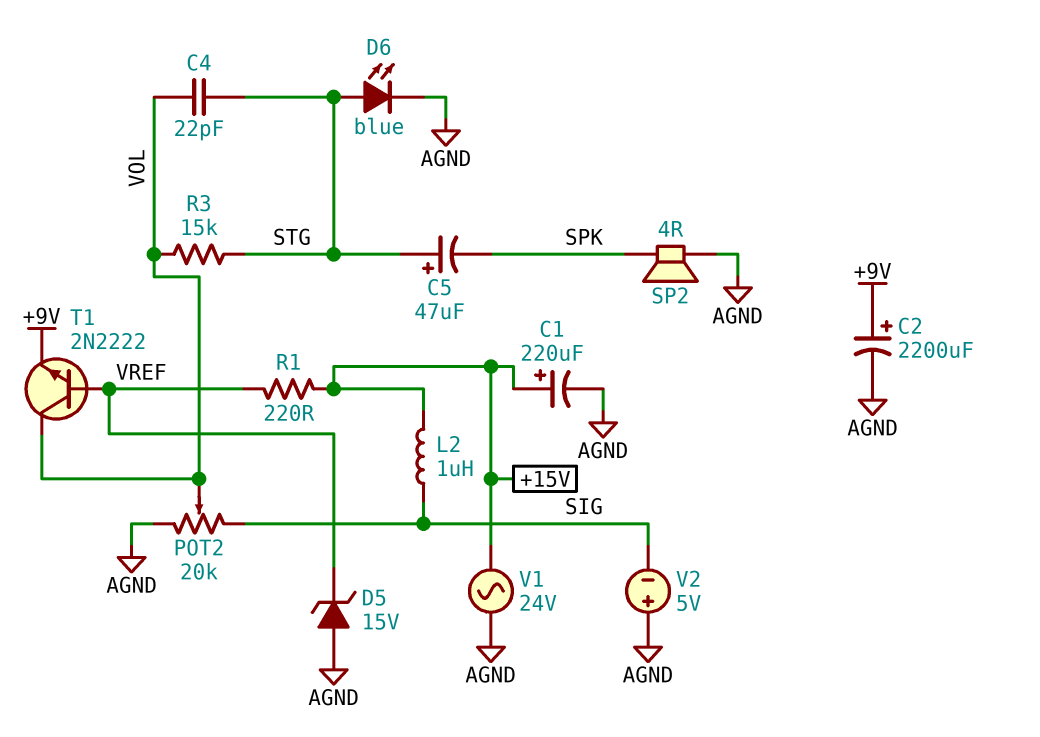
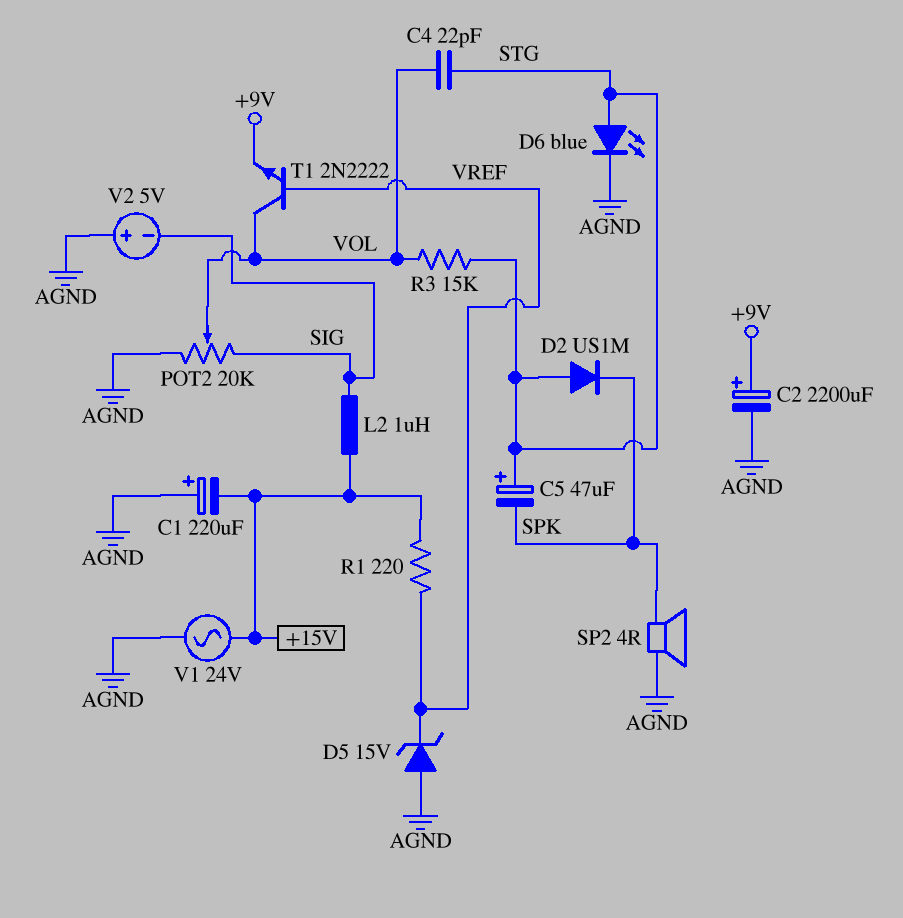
C1: 220uF (plus +15V, minus AGND) -> 220uF (plus AGND, minus +15V)
D2: none -> diode US1M (A STG, K SPK)

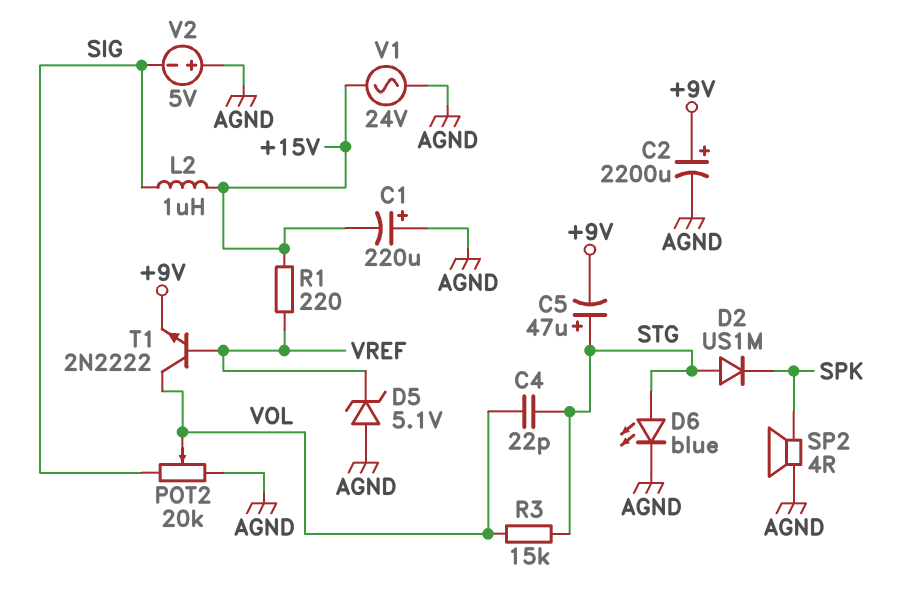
C5: 47uF (plus STG, minus SPK) -> 47uF (plus STG, minus +9V)
D5: zener 15V (A AGND, K VREF) -> zener 5.1V (A AGND, K VREF)

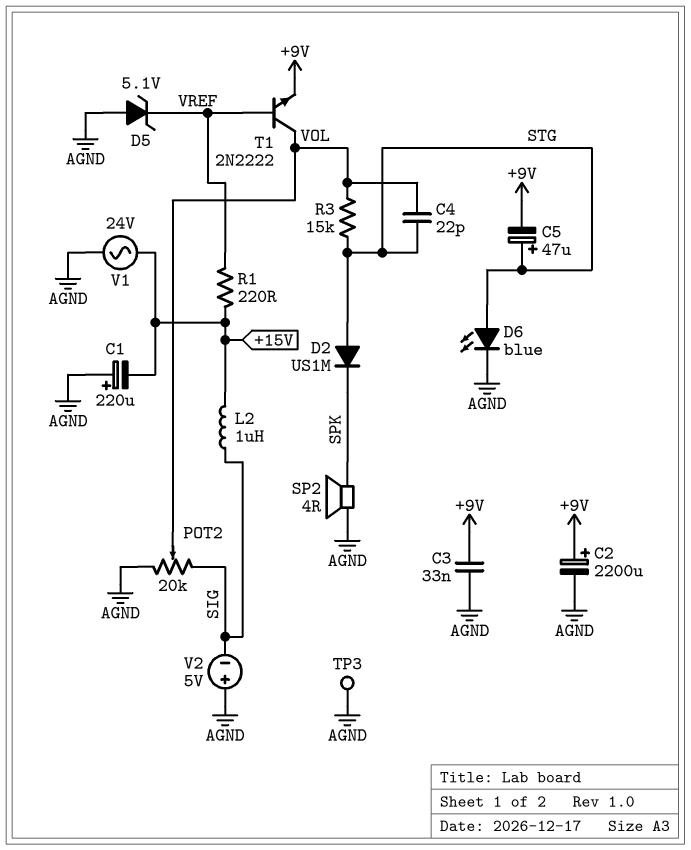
C3: none -> 33nF (+9V, AGND)
TP3: none -> test point (AGND)

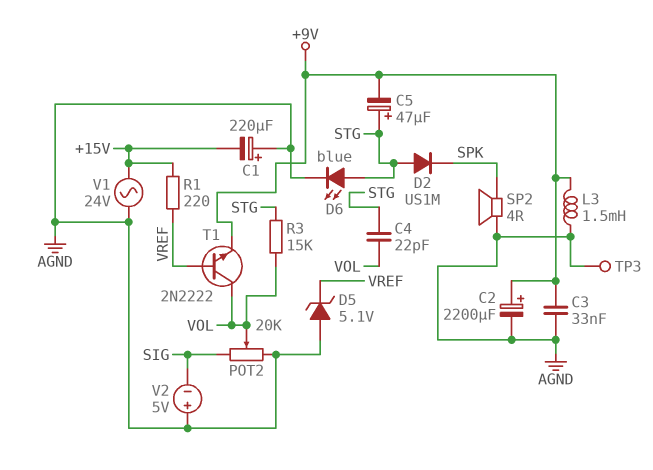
L2: 1uH (+15V, SIG) -> none
L3: none -> 1.5mH (+9V, AGND)

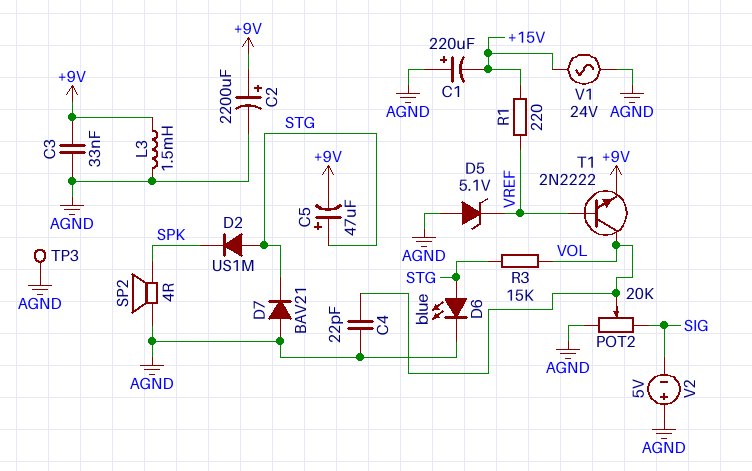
C4: 22pF (STG, VOL) -> 22pF (AGND, VOL)
D7: none -> diode BAV21 (A AGND, K STG)

